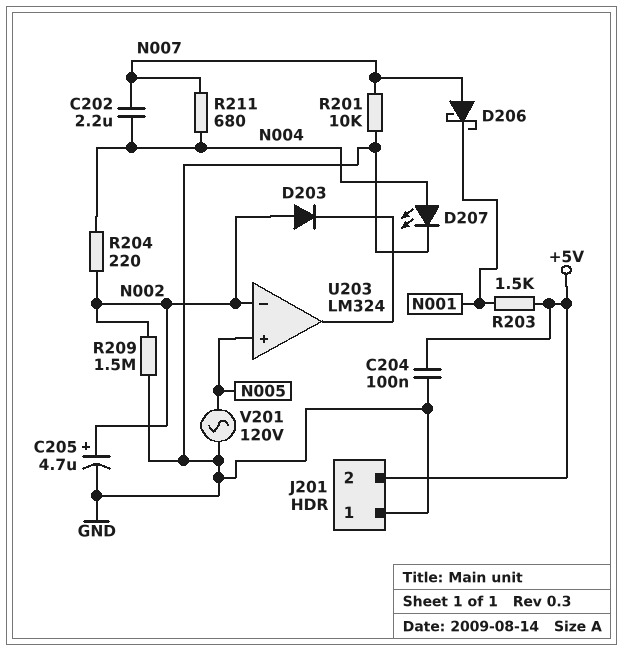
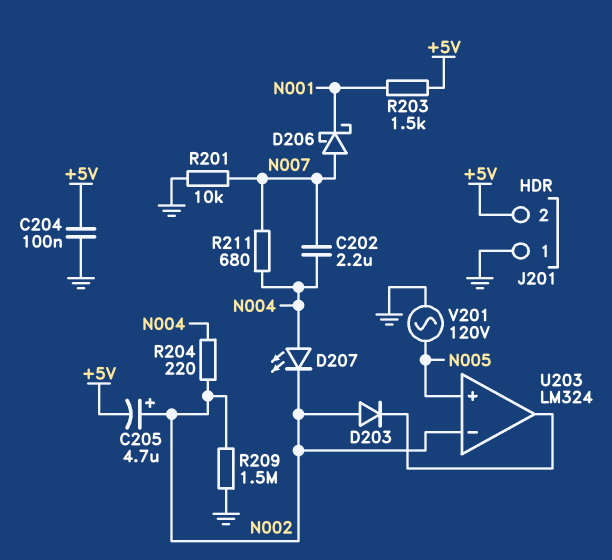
C205: 4.7uF (plus N002, minus GND) -> 4.7uF (plus N002, minus +5V)
D207: LED (A N004, K GND) -> LED (A N004, K N002)

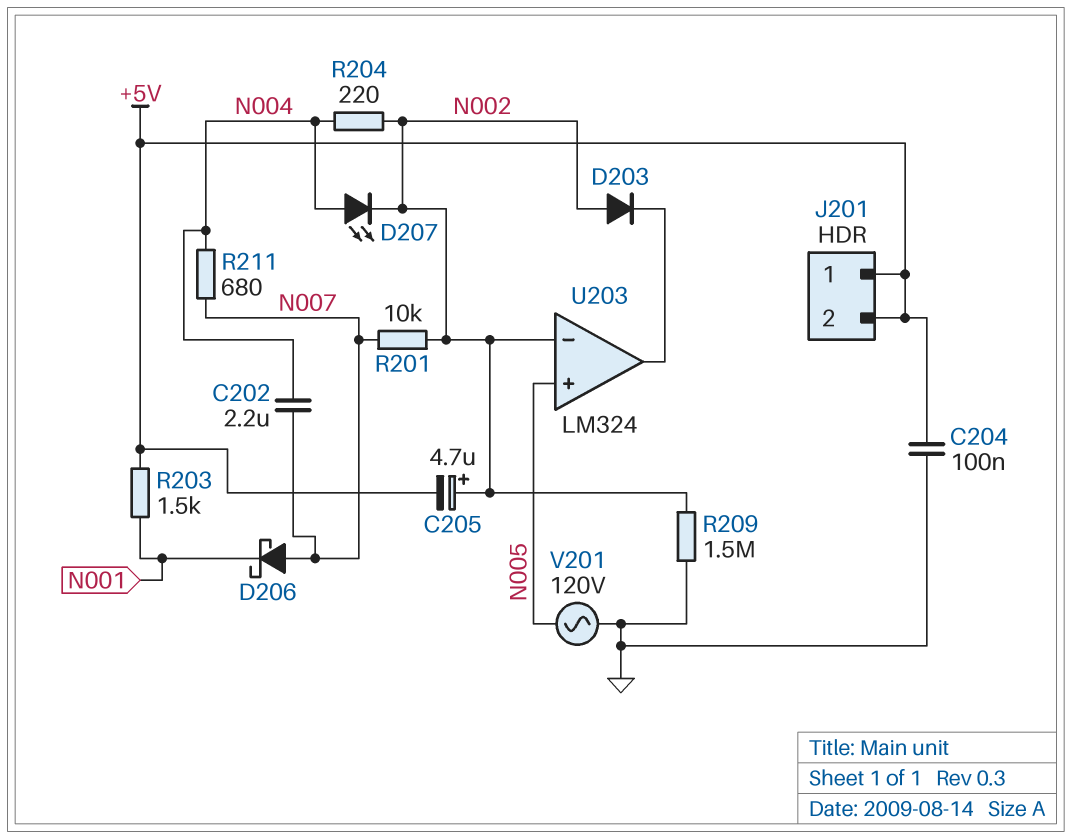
J201 pin 1: GND -> +5V
R201: 10k (GND, N007) -> 10k (N002, N007)

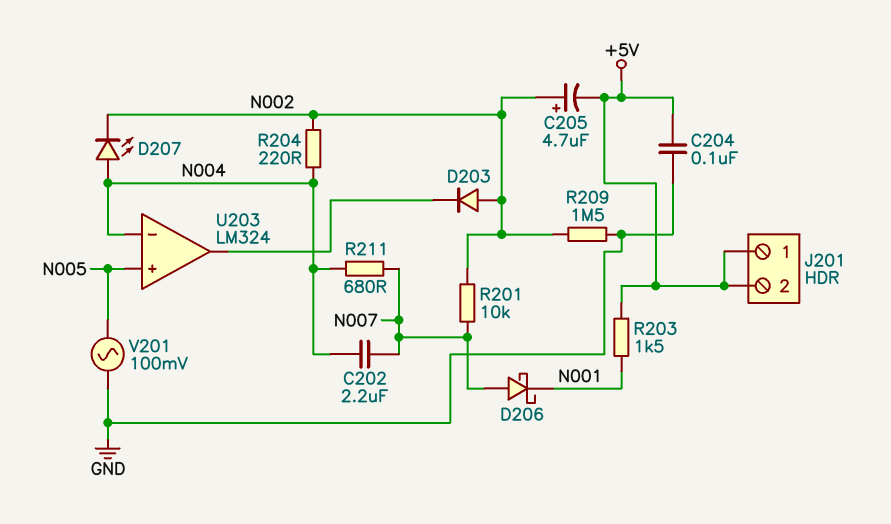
U203 pin in-: N002 -> N004
V201: AC 120V (GND, N005) -> AC 100mV (GND, N005)

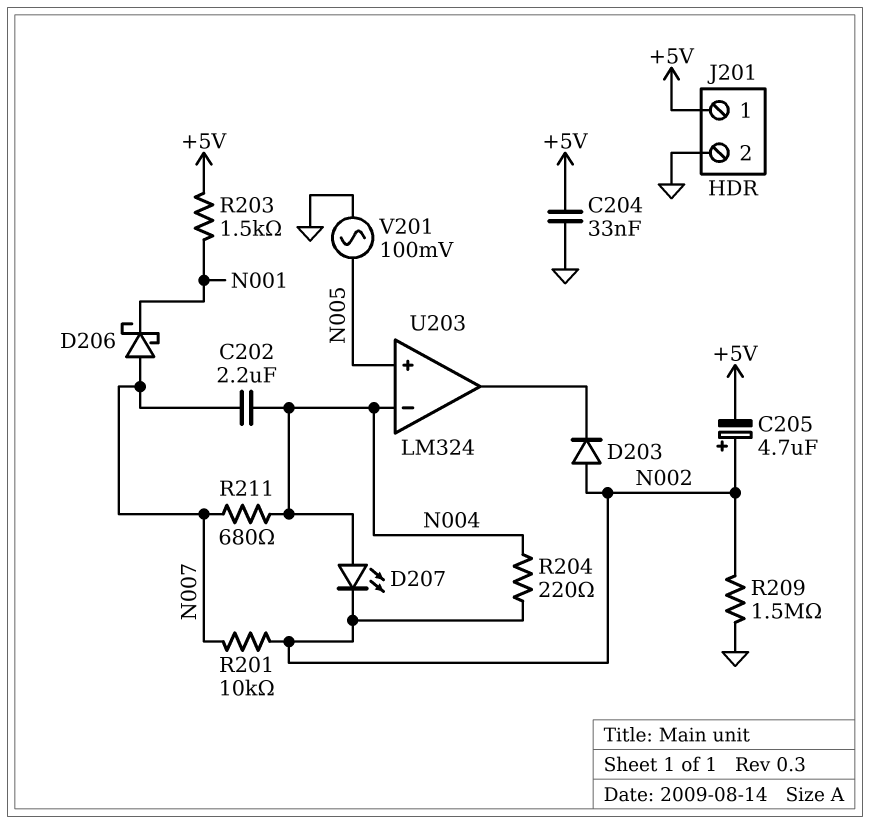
C204: 100nF (+5V, GND) -> 33nF (+5V, GND)
J201 pin 2: +5V -> GND

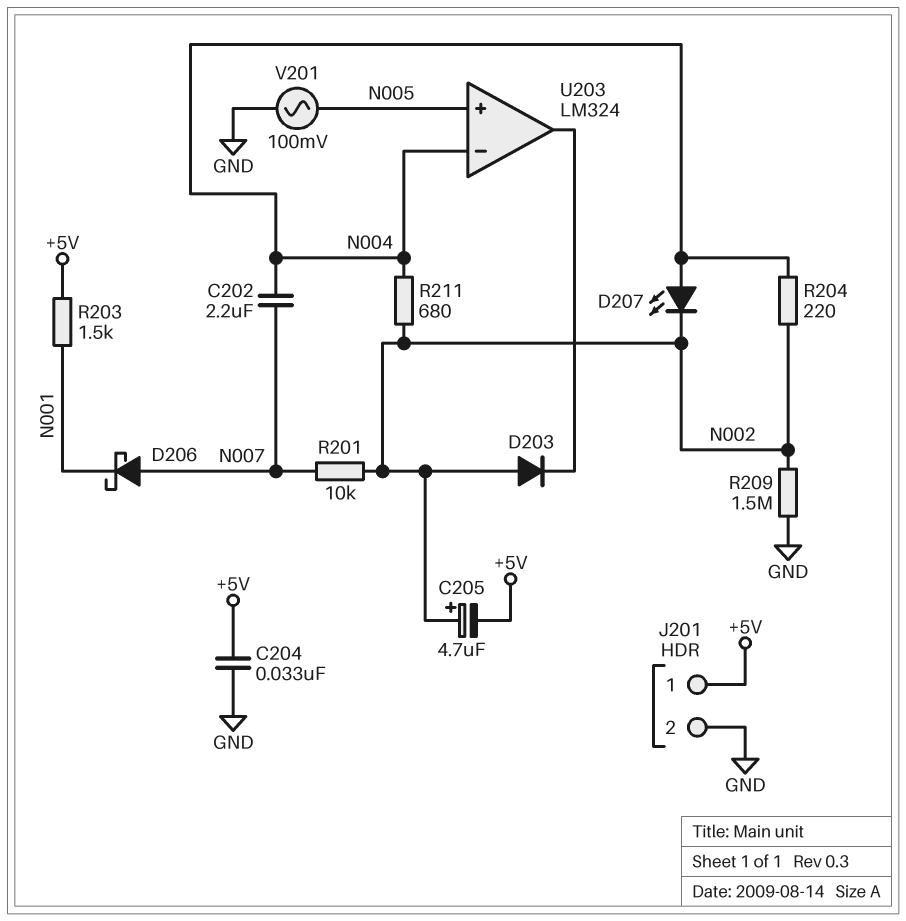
R211: 680 (N004, N007) -> 680 (N002, N004)

